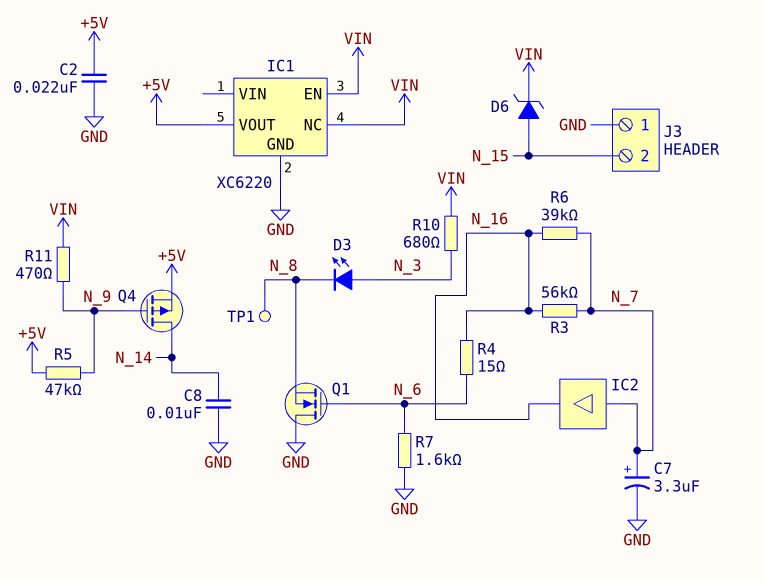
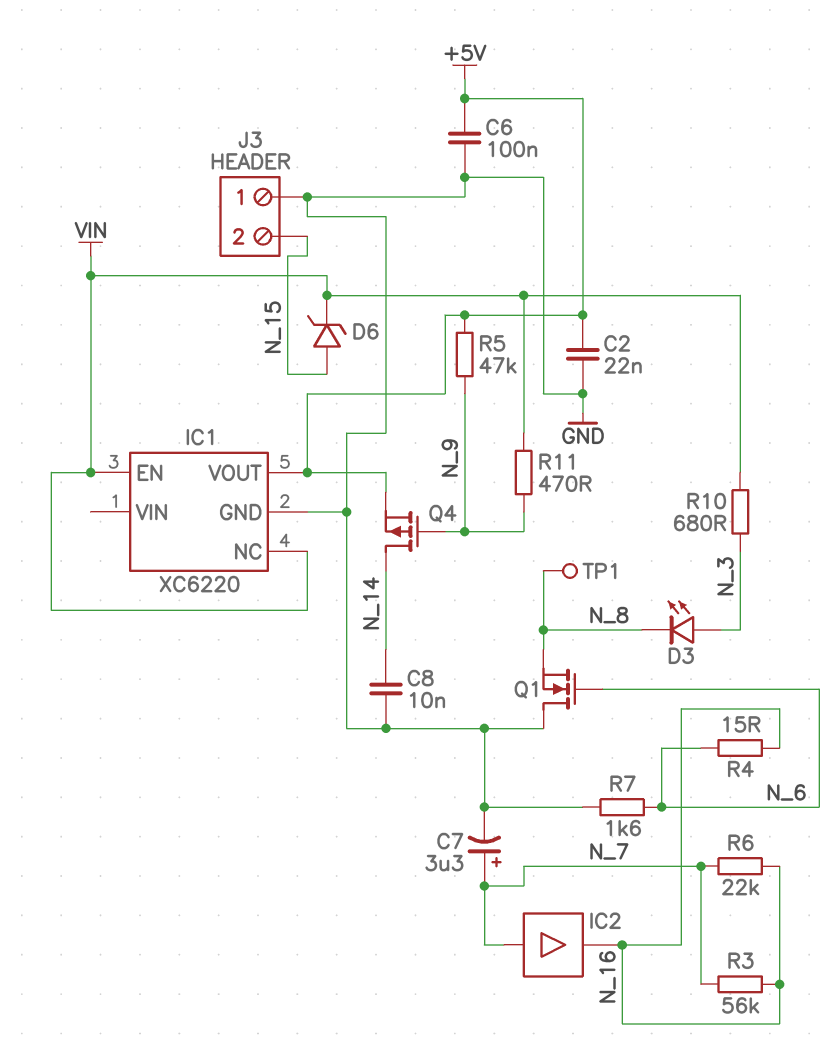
C6: none -> 100nF (+5V, GND)
R6: 39k (N_7, N_16) -> 22k (N_7, N_16)

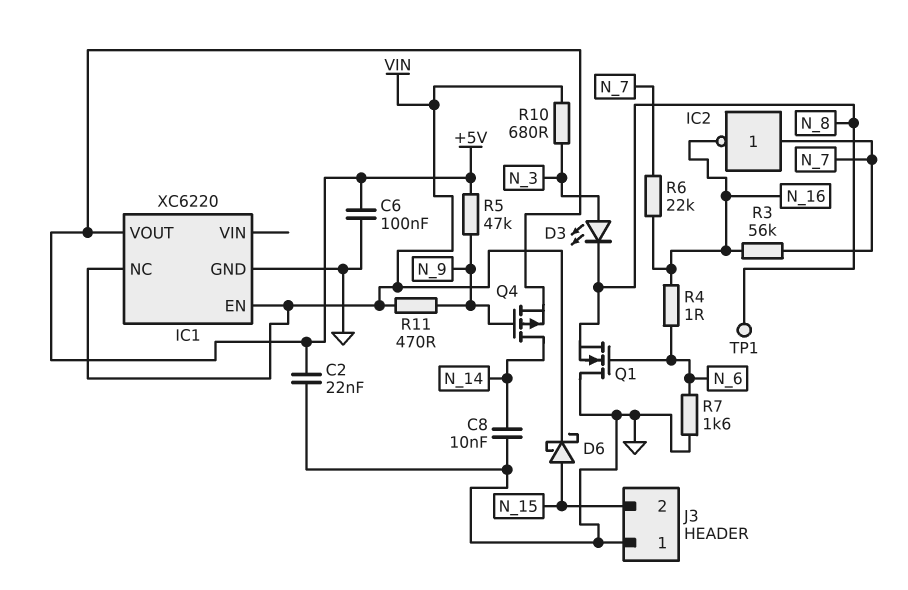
C7: 3.3uF (plus N_7, minus GND) -> none
D6: zener (A N_15, K VIN) -> schottky (A N_15, K VIN)
IC2: buffer (in N_7, out N_16) -> NOT (in N_7, out N_16)
R4: 15 (N_6, N_16) -> 1 (N_6, N_16)

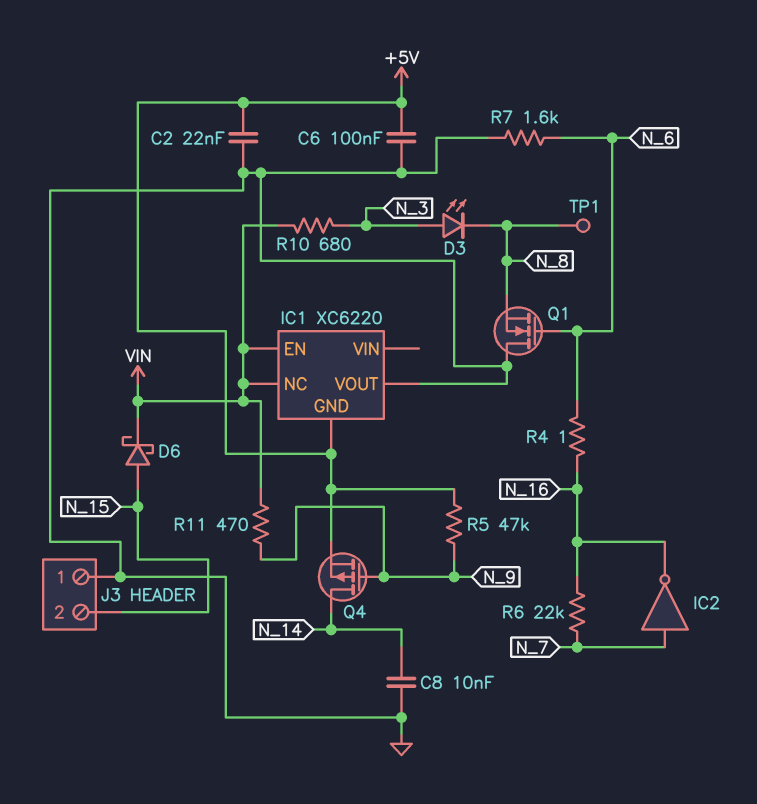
IC1 pin GND: GND -> +5V
IC1 pin VOUT: +5V -> GND
R3: 56k (N_7, N_16) -> none

